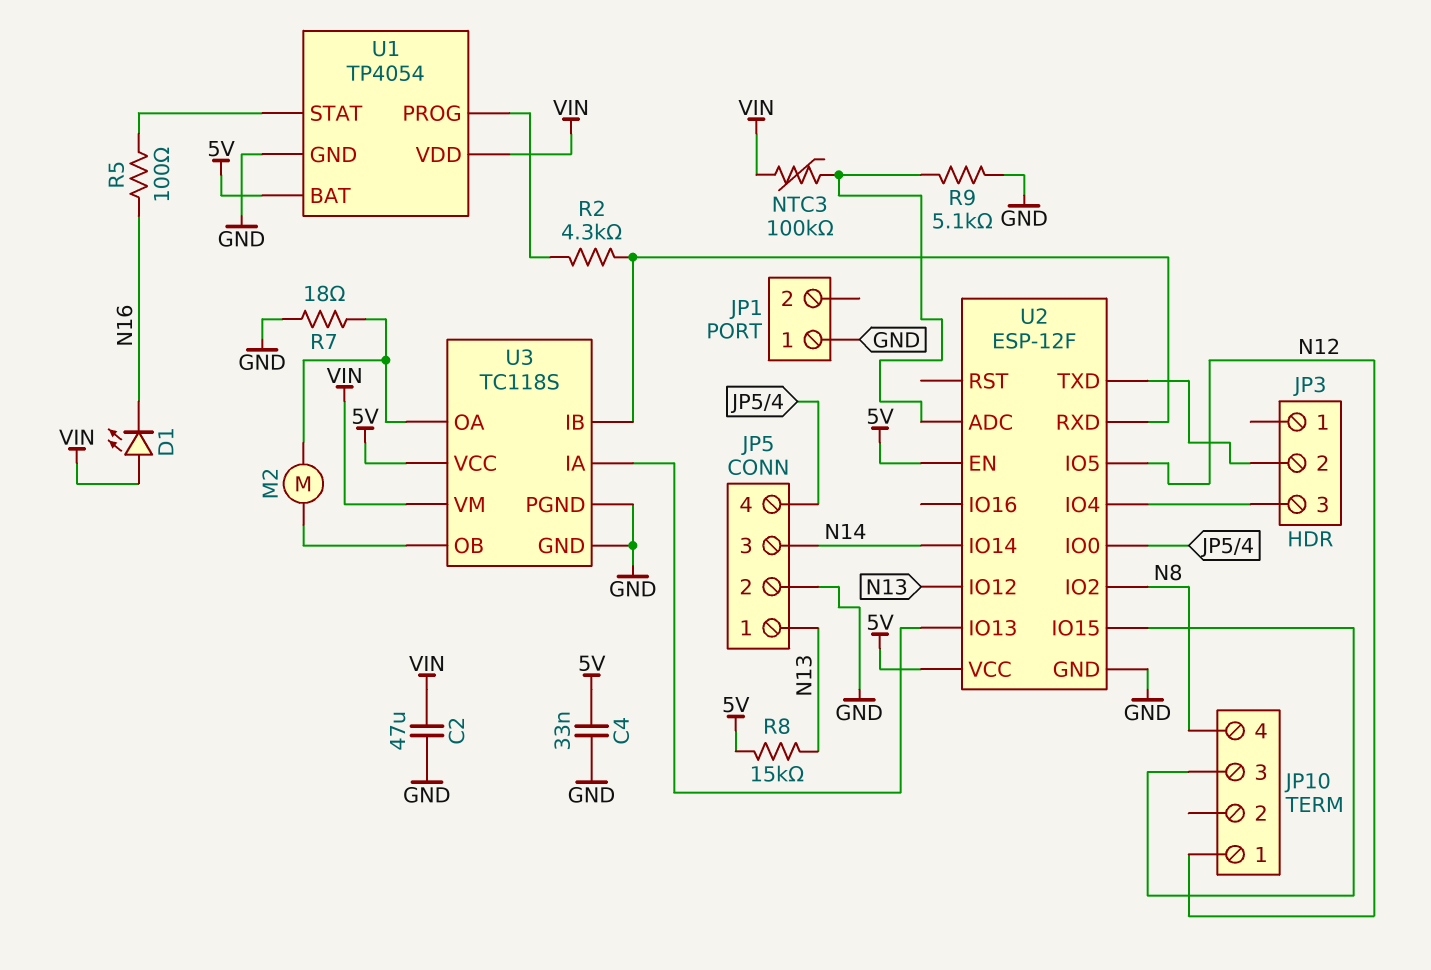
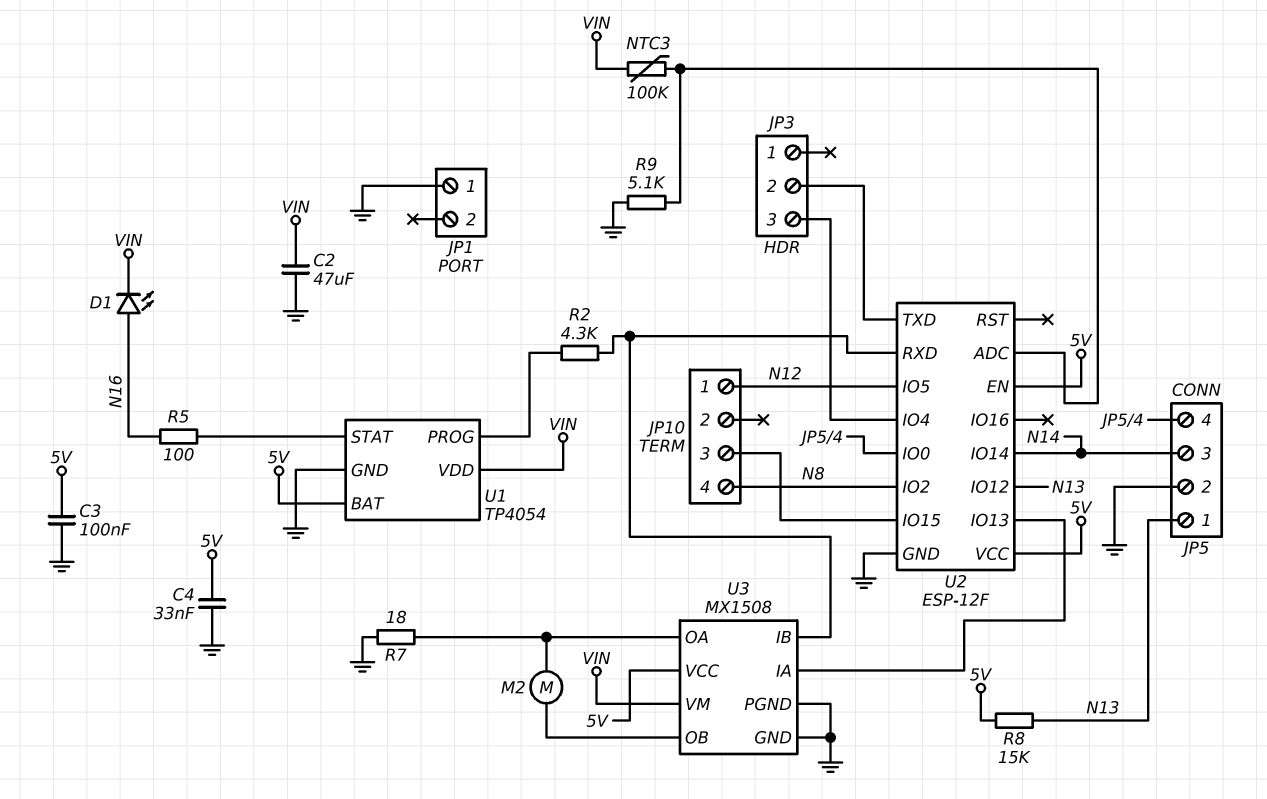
C3: none -> 100nF (5V, GND)
D1: LED (A VIN, K N16) -> LED (A N16, K VIN)
U3: TC118S -> MX1508

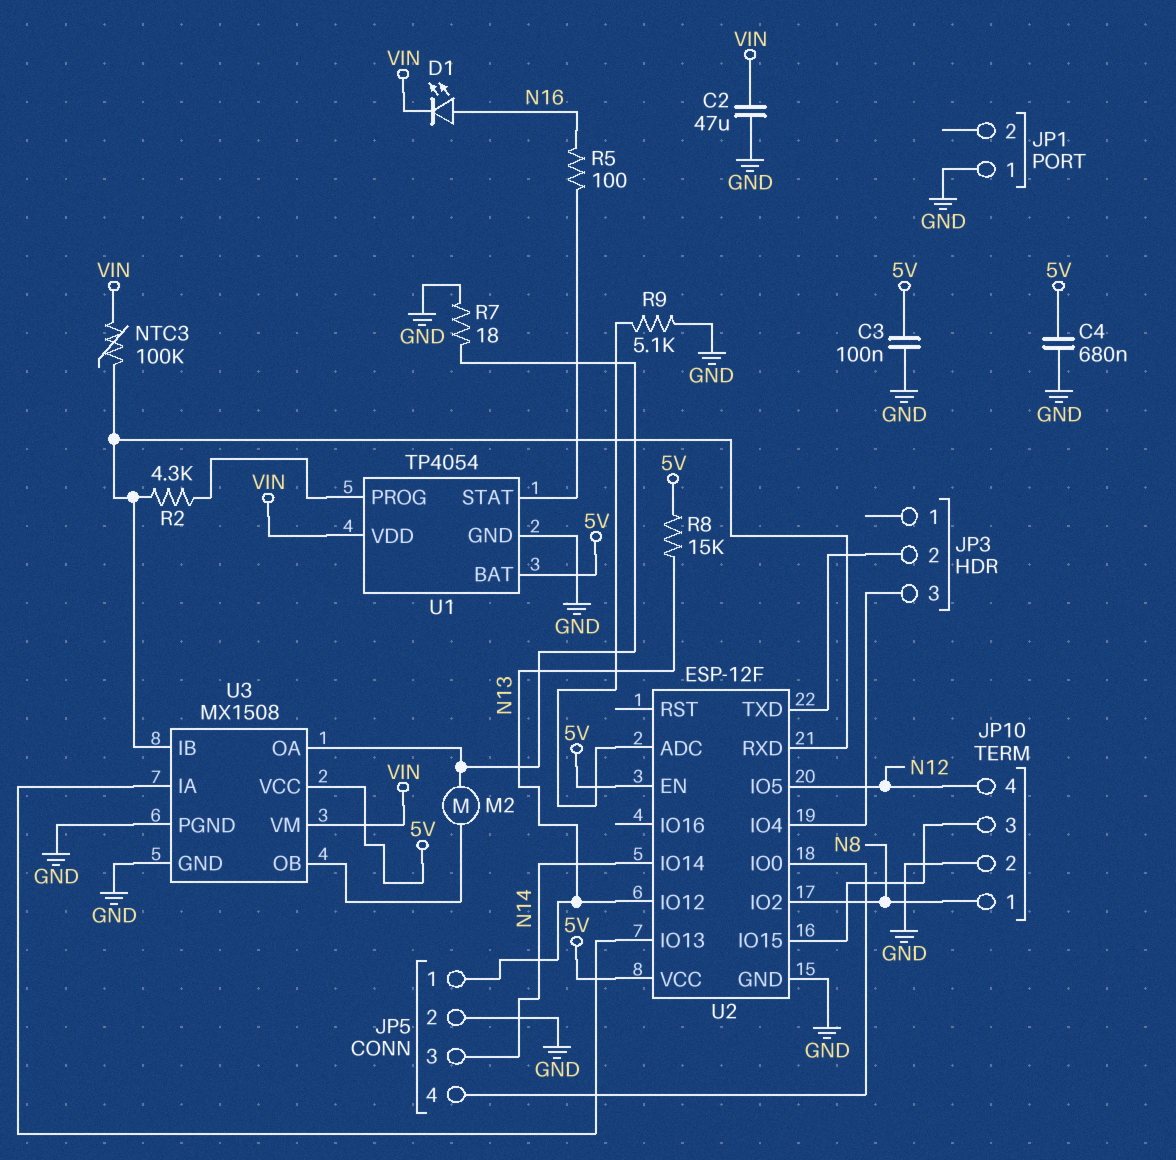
C4: 33nF (5V, GND) -> 680nF (5V, GND)
JP10 pin 1: N12 -> N8
JP10 pin 2: none -> GND
JP10 pin 4: N8 -> N12
NTC3: 100k (U2/ADC, VIN) -> 100k (U2/RXD, VIN)

